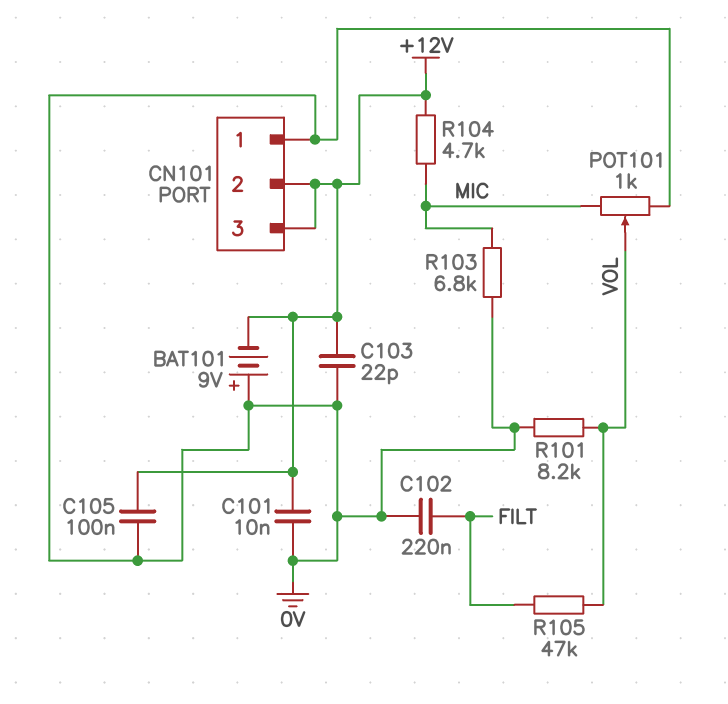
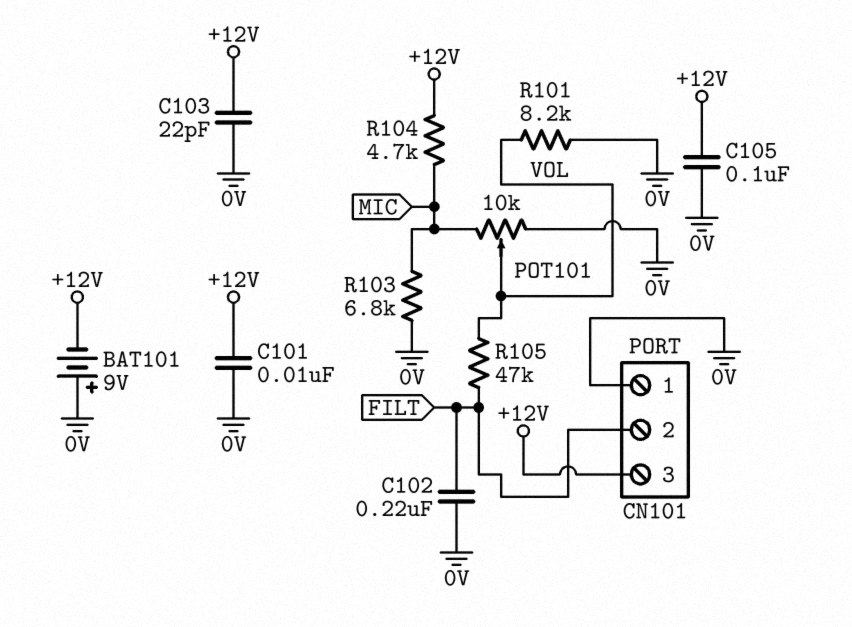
CN101 pin 2: +12V -> FILT
POT101: 1k (0V, MIC, wiper VOL) -> 10k (0V, MIC, wiper VOL)

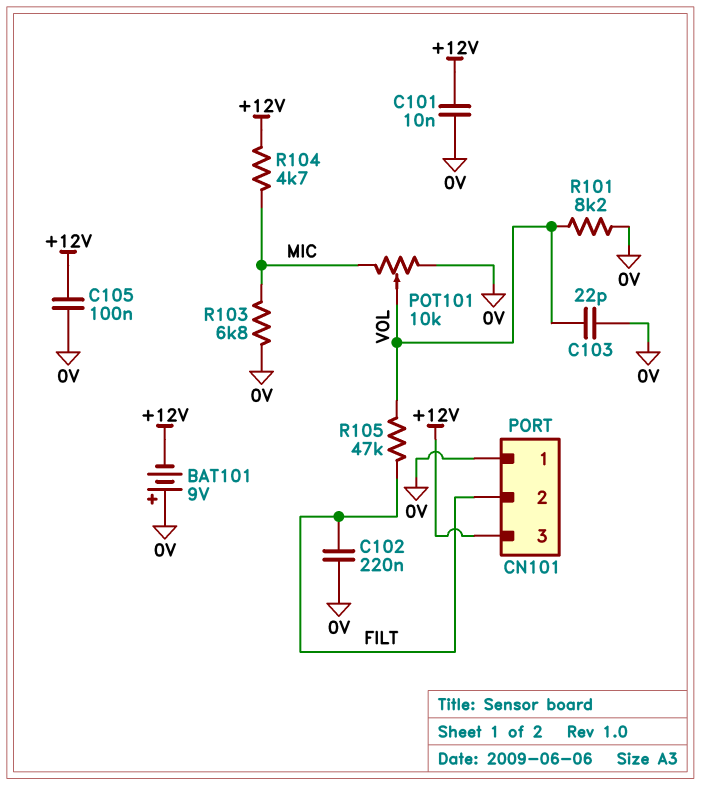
C103: 22pF (+12V, 0V) -> 22pF (0V, VOL)

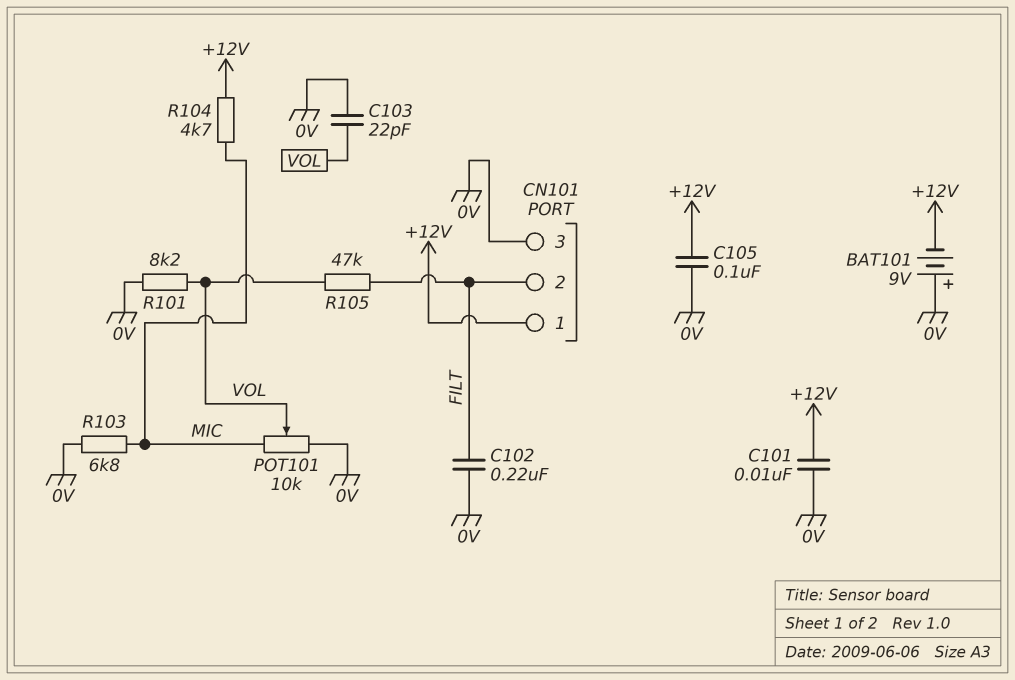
CN101 pin 1: 0V -> +12V
CN101 pin 3: +12V -> 0V

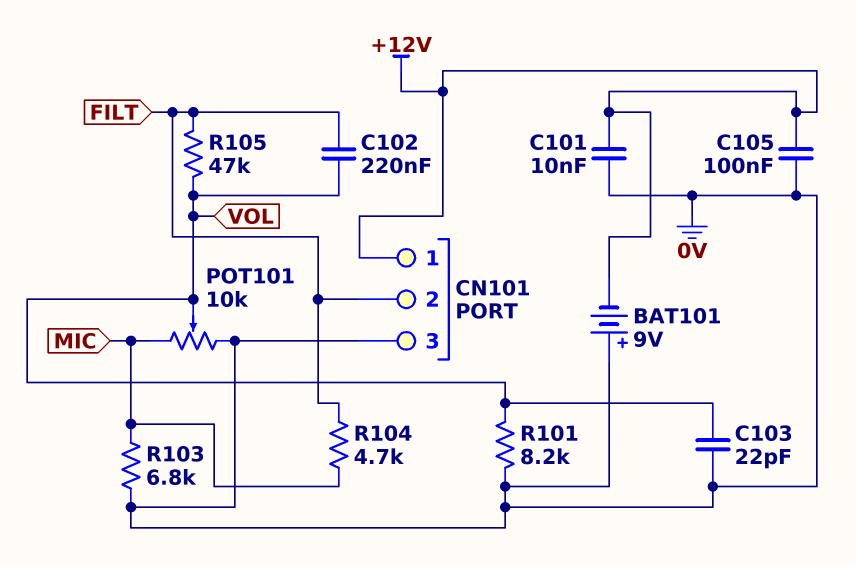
C102: 220nF (0V, FILT) -> 220nF (FILT, VOL)
R104: 4.7k (+12V, MIC) -> 4.7k (FILT, MIC)

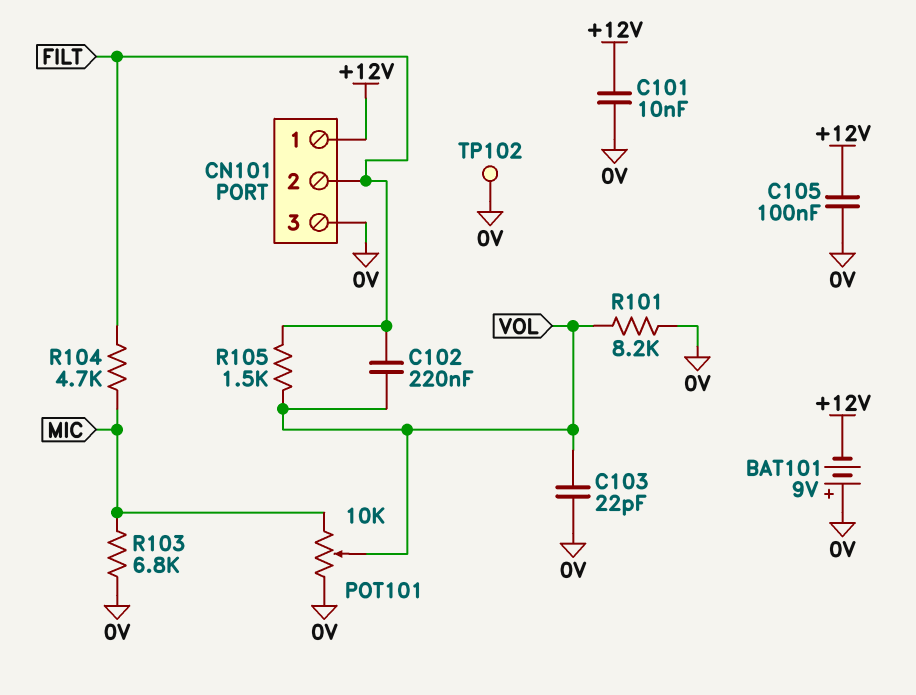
R105: 47k (FILT, VOL) -> 1.5k (FILT, VOL)
TP102: none -> test point (0V)

